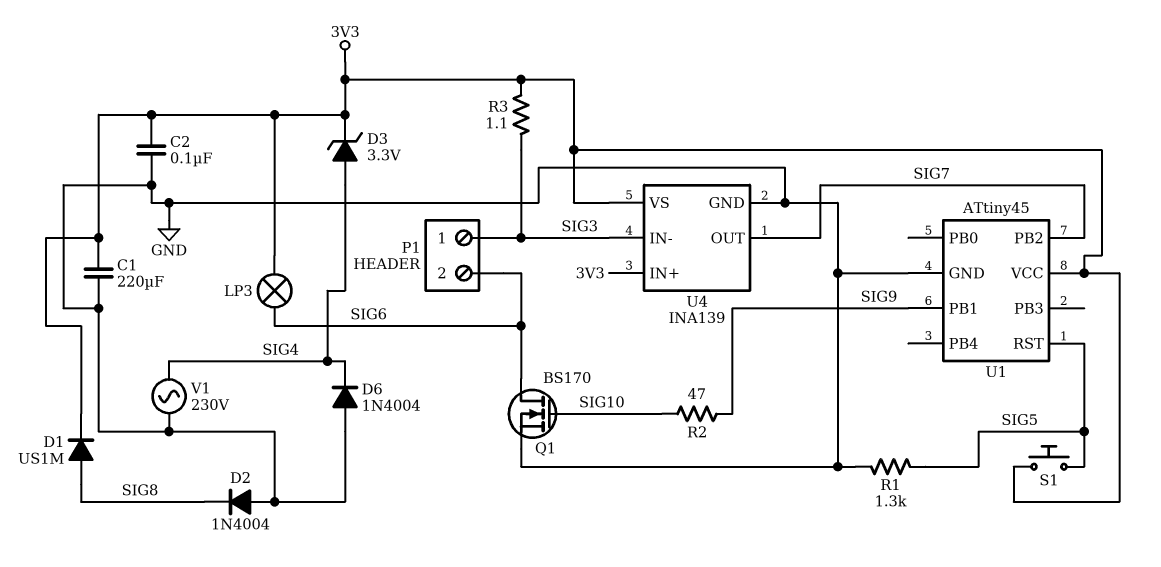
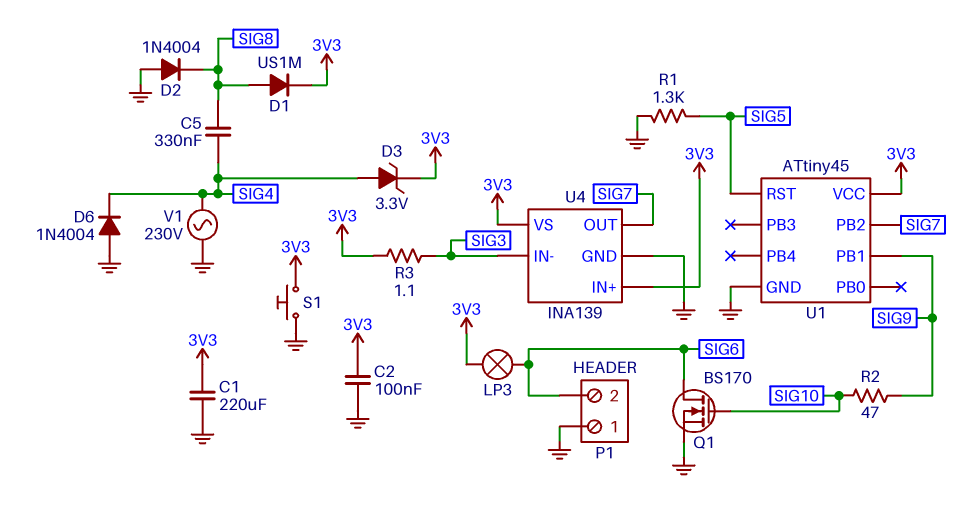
C5: none -> 330nF (SIG4, SIG8)
P1 pin 1: SIG3 -> GND
S1: button (3V3, SIG5) -> button (3V3, GND)

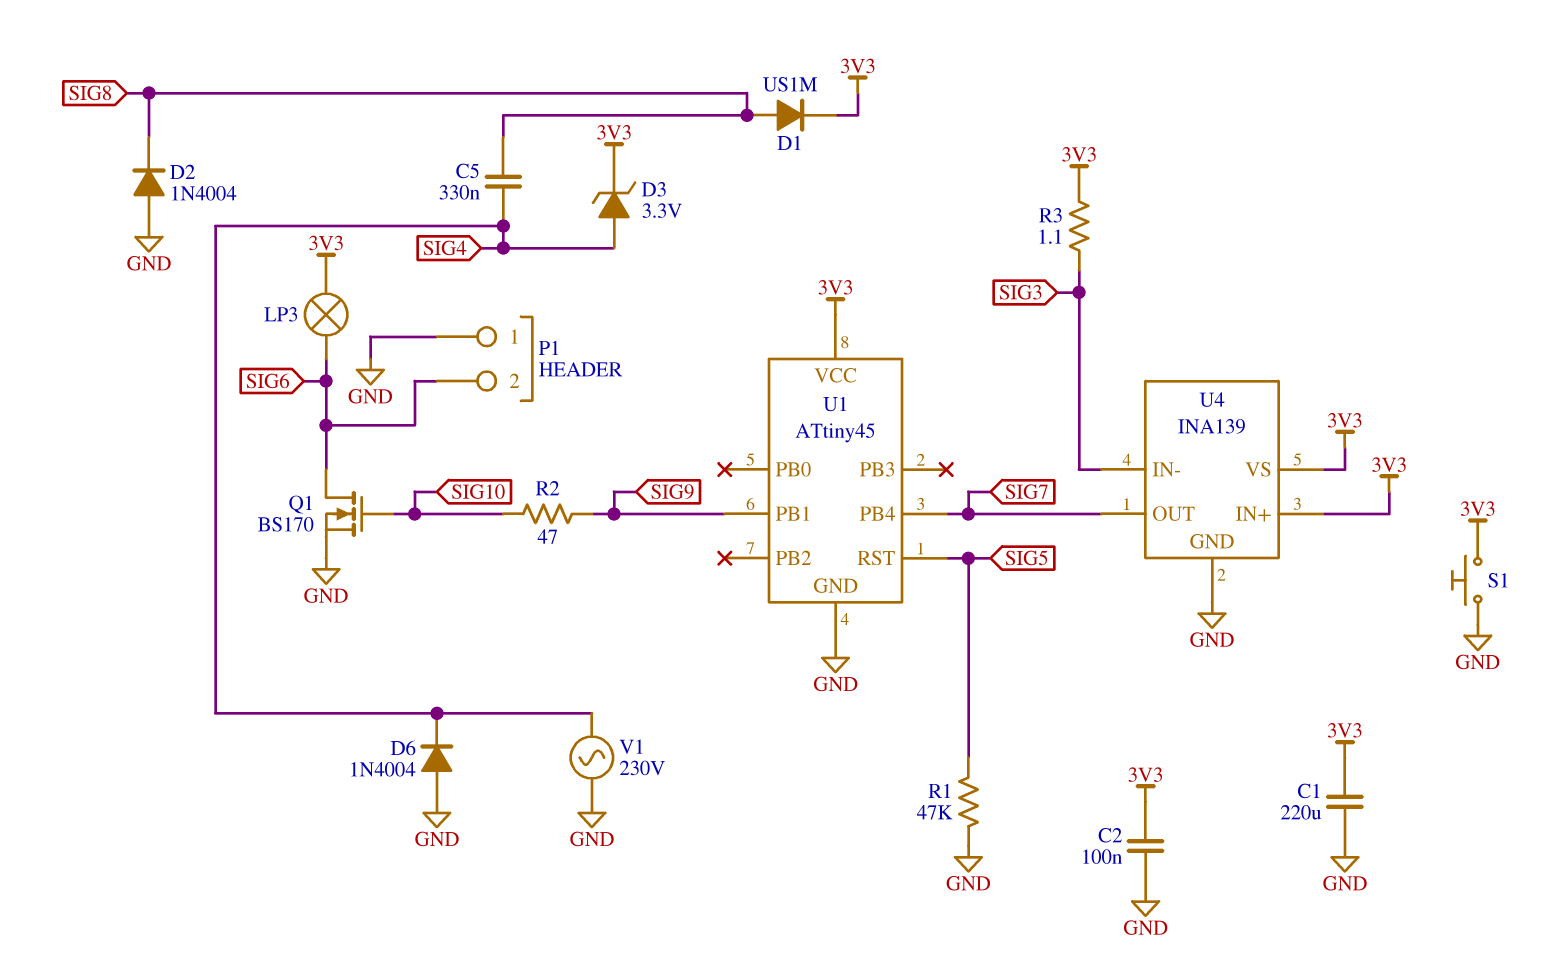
R1: 1.3k (GND, SIG5) -> 47k (GND, SIG5)
U1 pin PB2: SIG7 -> none
U1 pin PB4: none -> SIG7

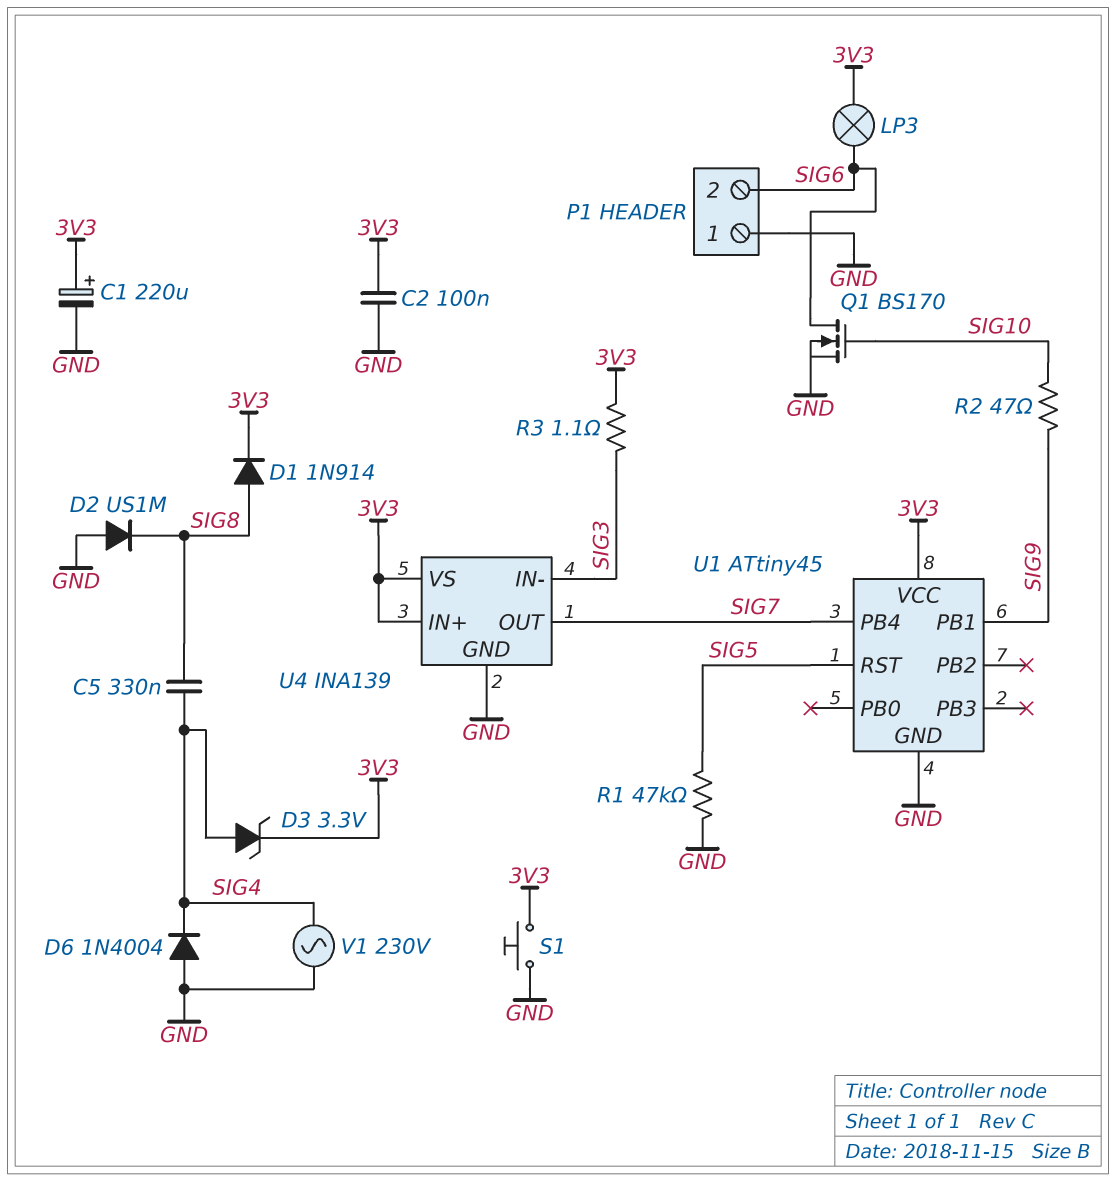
C1: 220uF (3V3, GND) -> 220uF (plus 3V3, minus GND)
D1: diode US1M (A SIG8, K 3V3) -> diode 1N914 (A SIG8, K 3V3)
D2: diode 1N4004 (A GND, K SIG8) -> diode US1M (A GND, K SIG8)

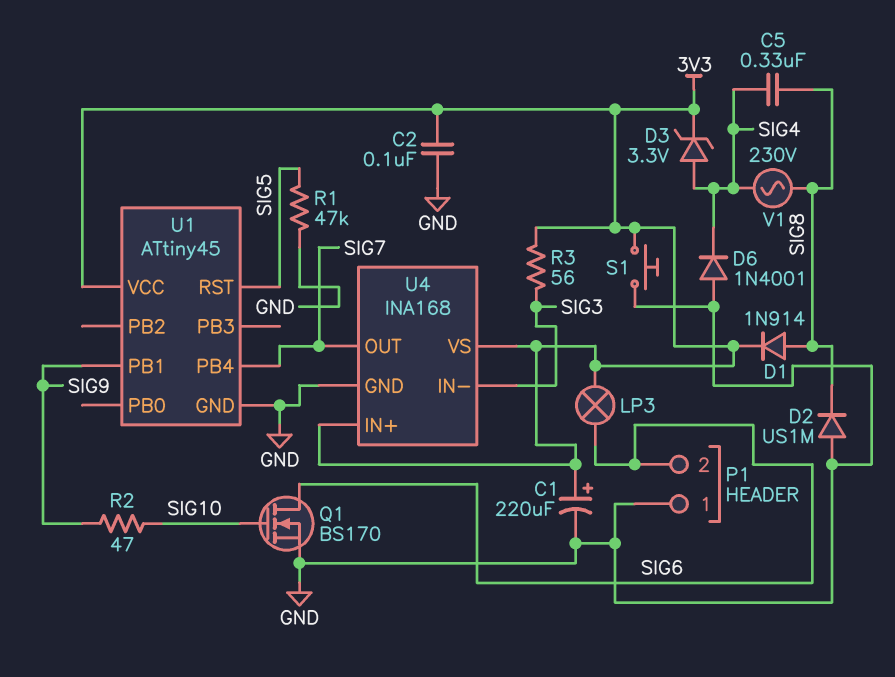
D6: diode 1N4004 (A GND, K SIG4) -> diode 1N4001 (A GND, K SIG4)
R3: 1.1 (3V3, SIG3) -> 56 (3V3, SIG3)
U4: INA139 -> INA168
V1: AC 230V (GND, SIG4) -> AC 230V (SIG4, SIG8)

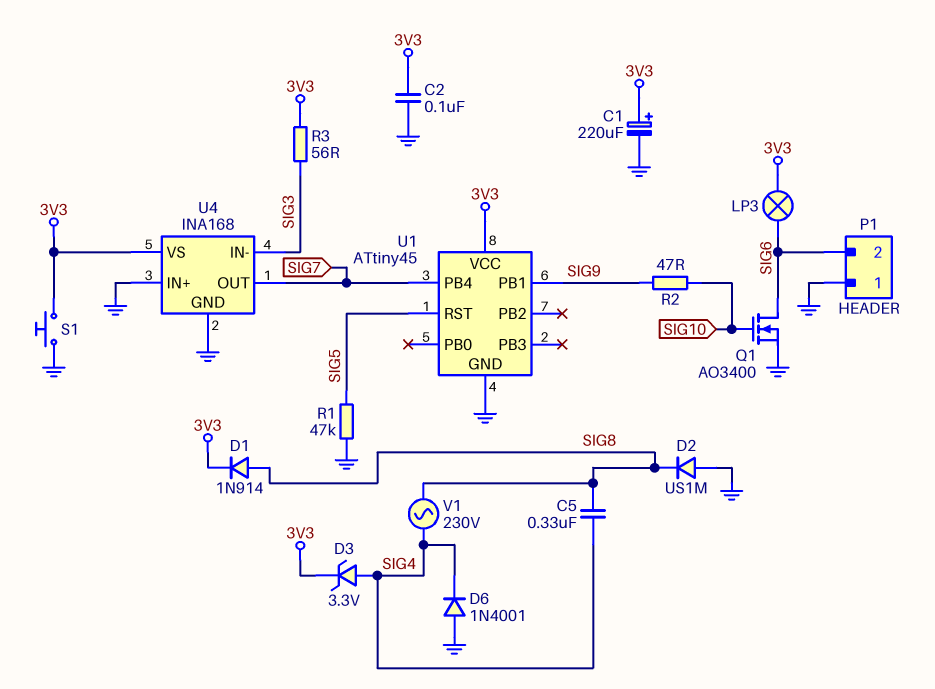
Q1: NMOS BS170 (G SIG10, D SIG6, S GND) -> NMOS AO3400 (G SIG10, D SIG6, S GND)
U4 pin IN+: 3V3 -> GND

